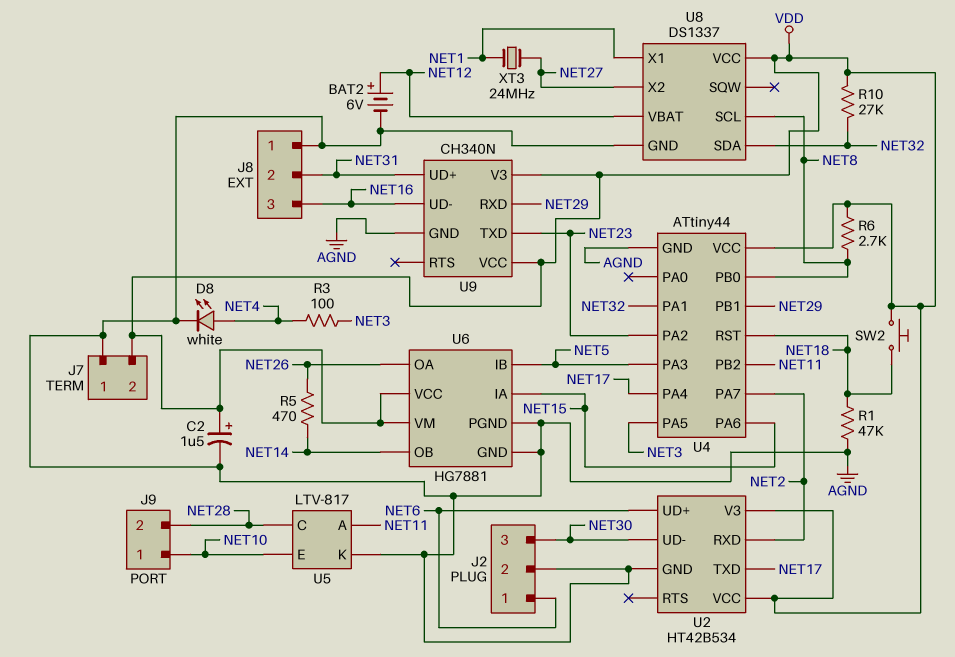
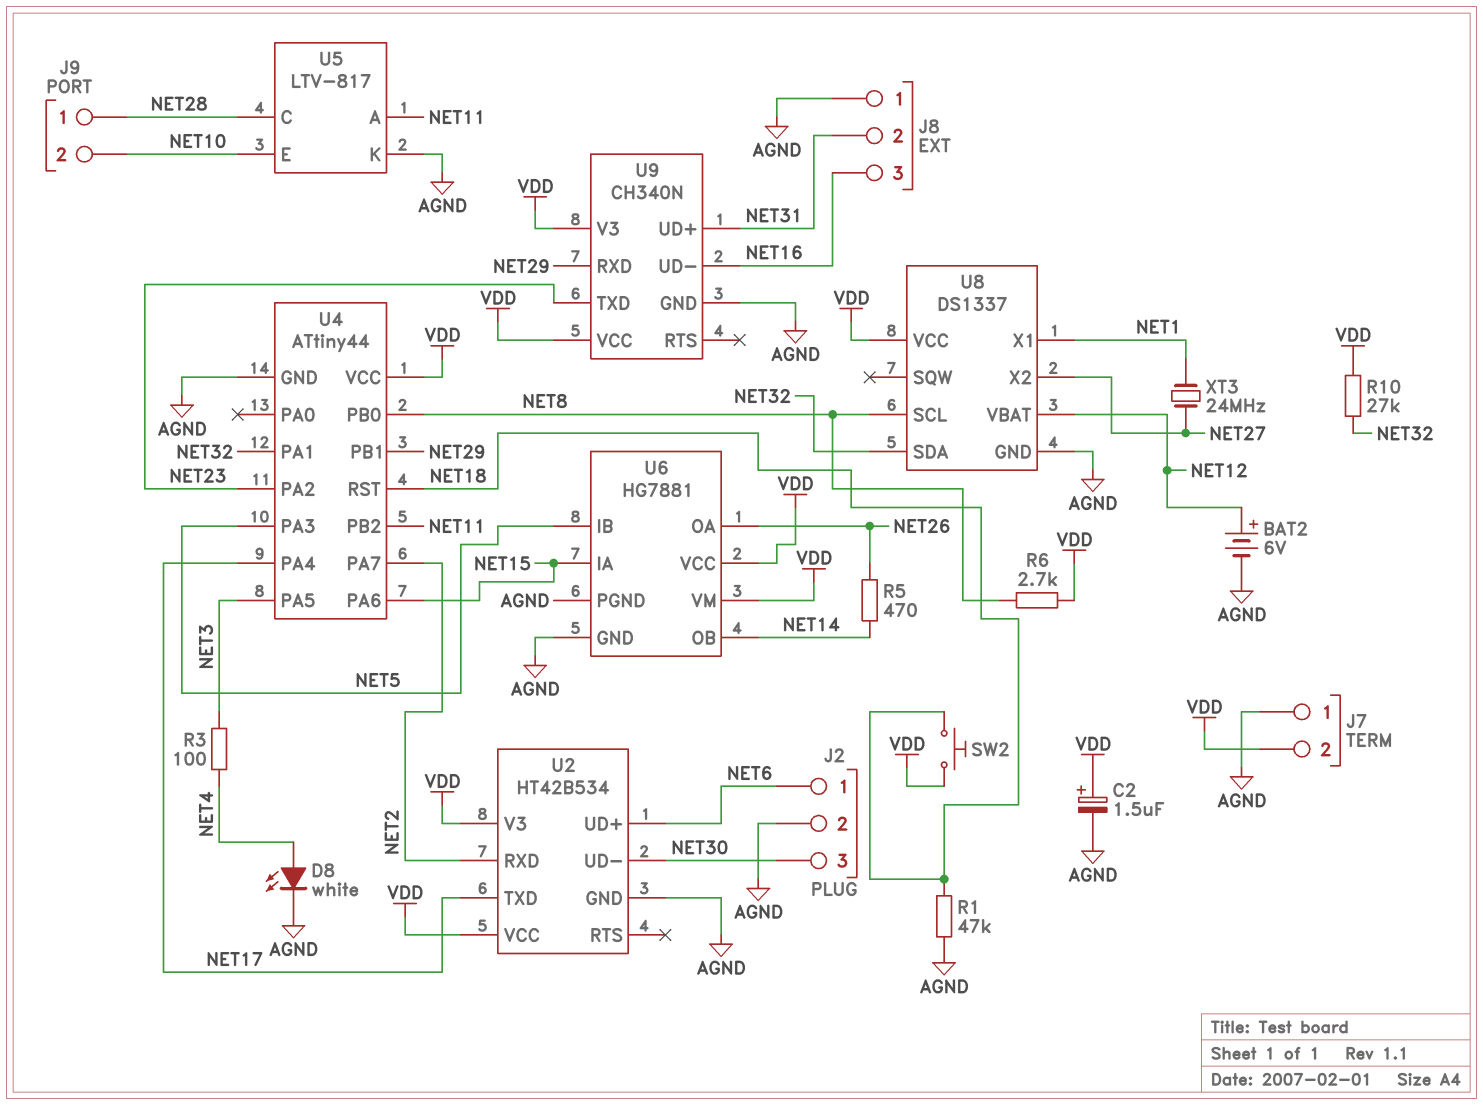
J9 pin 1: NET10 -> NET28
J9 pin 2: NET28 -> NET10

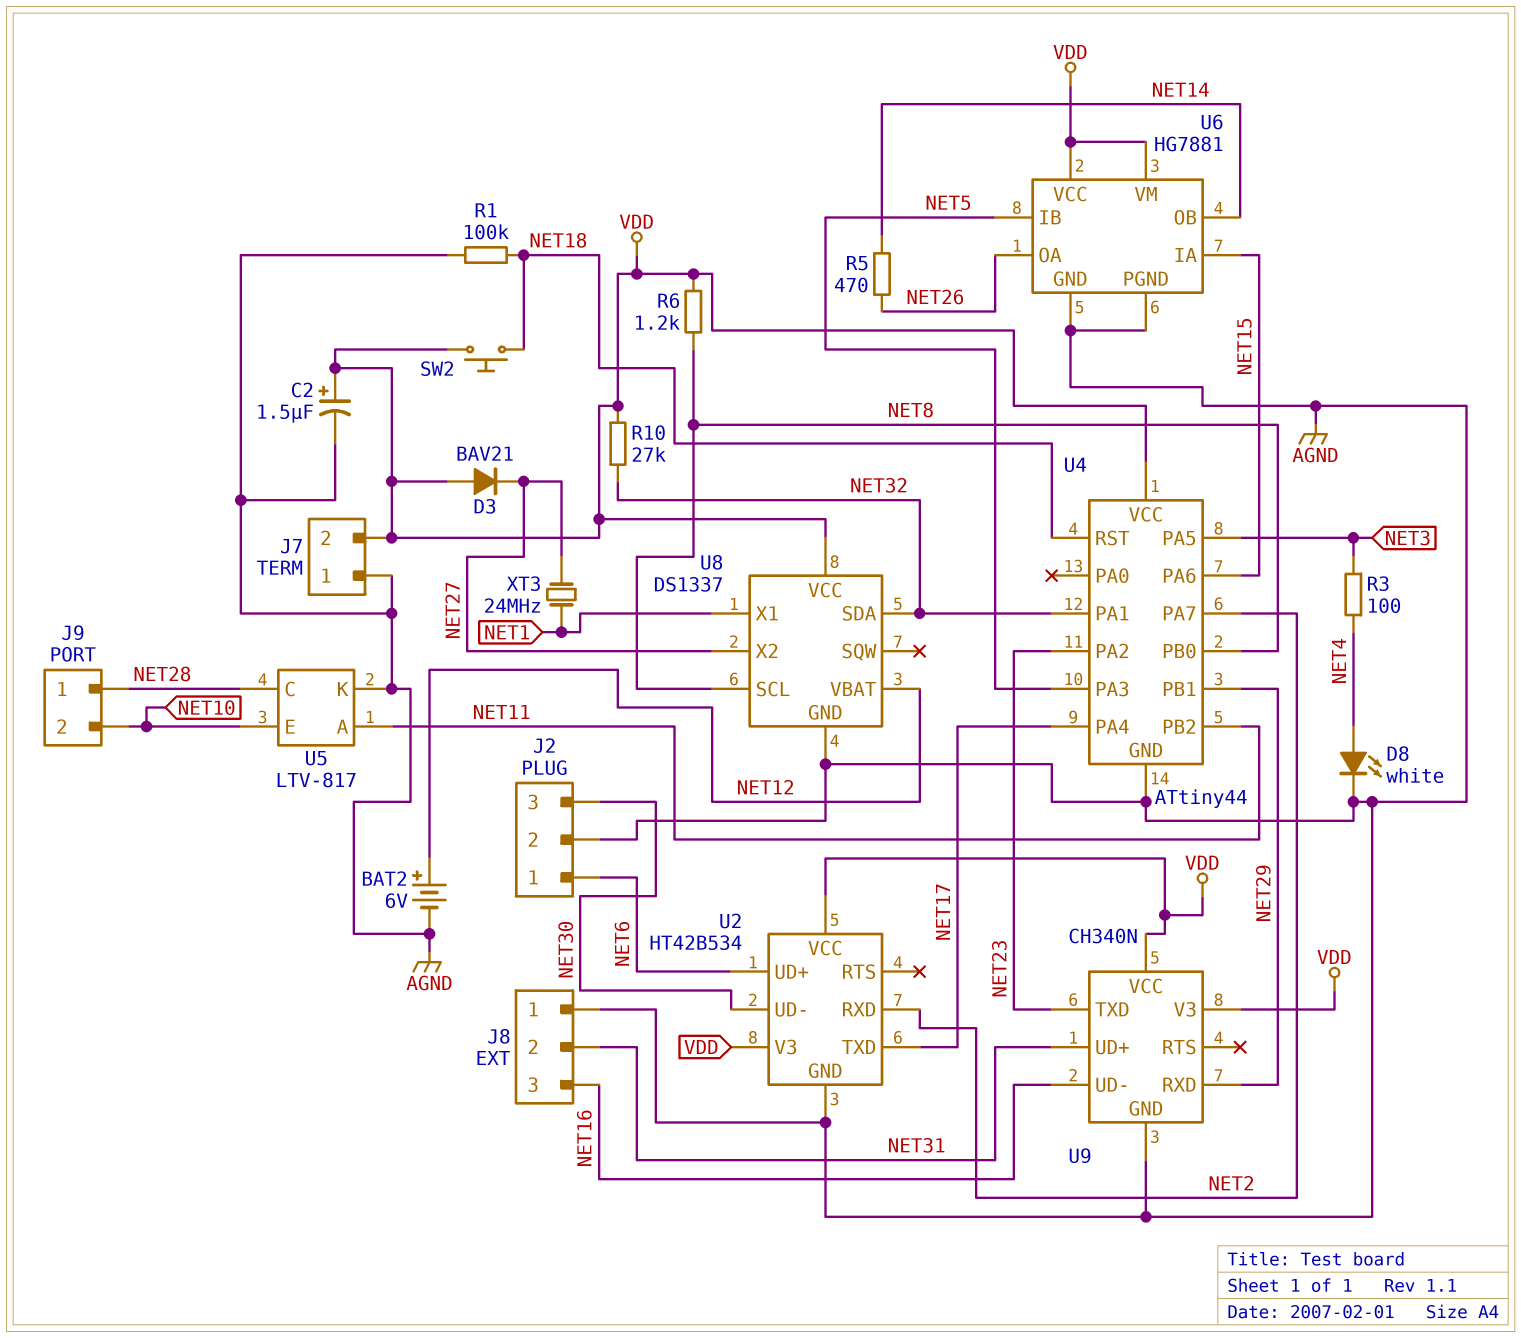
D3: none -> diode BAV21 (A VDD, K NET27)
R1: 47k (AGND, NET18) -> 100k (AGND, NET18)
R6: 2.7k (NET8, VDD) -> 1.2k (NET8, VDD)

